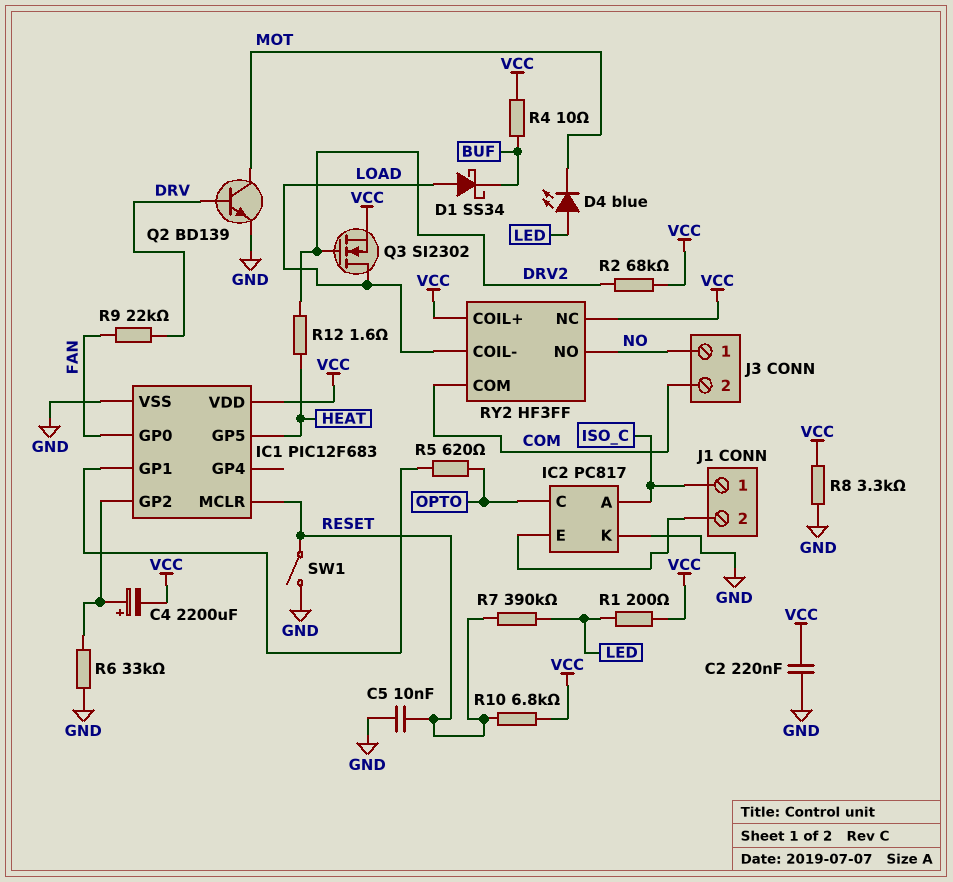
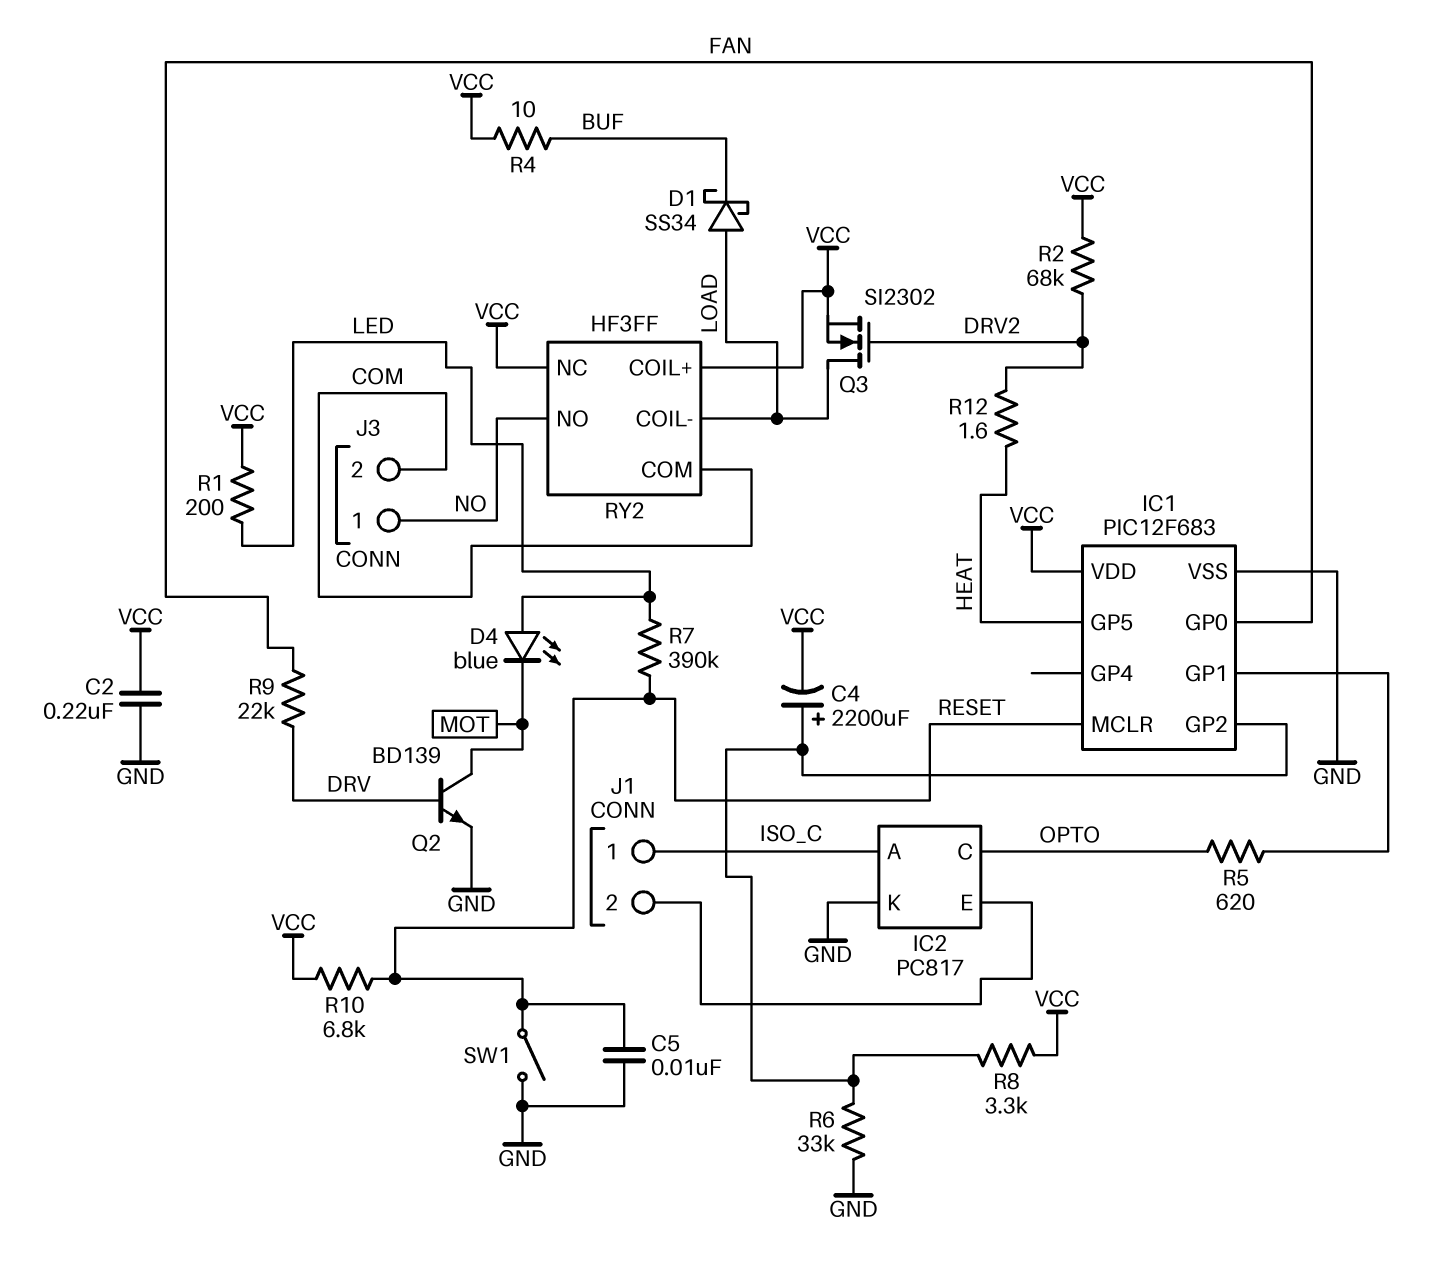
R8: 3.3k (GND, VCC) -> 3.3k (IC1/GP2, VCC)

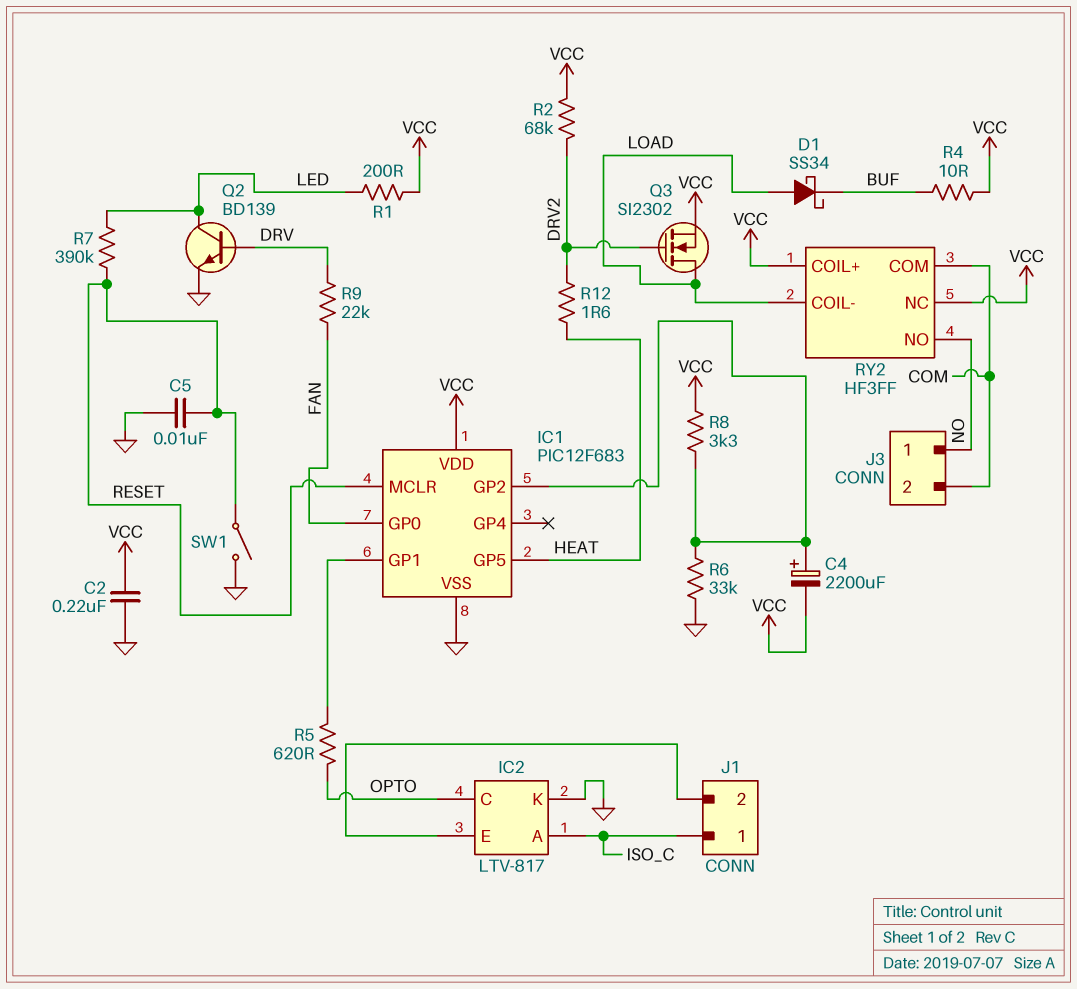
D4: LED blue (A LED, K MOT) -> none
IC2: PC817 -> LTV-817
Q2: NPN BD139 (B DRV, C MOT, E GND) -> NPN BD139 (B DRV, C LED, E GND)
R10: 6.8k (RESET, VCC) -> none

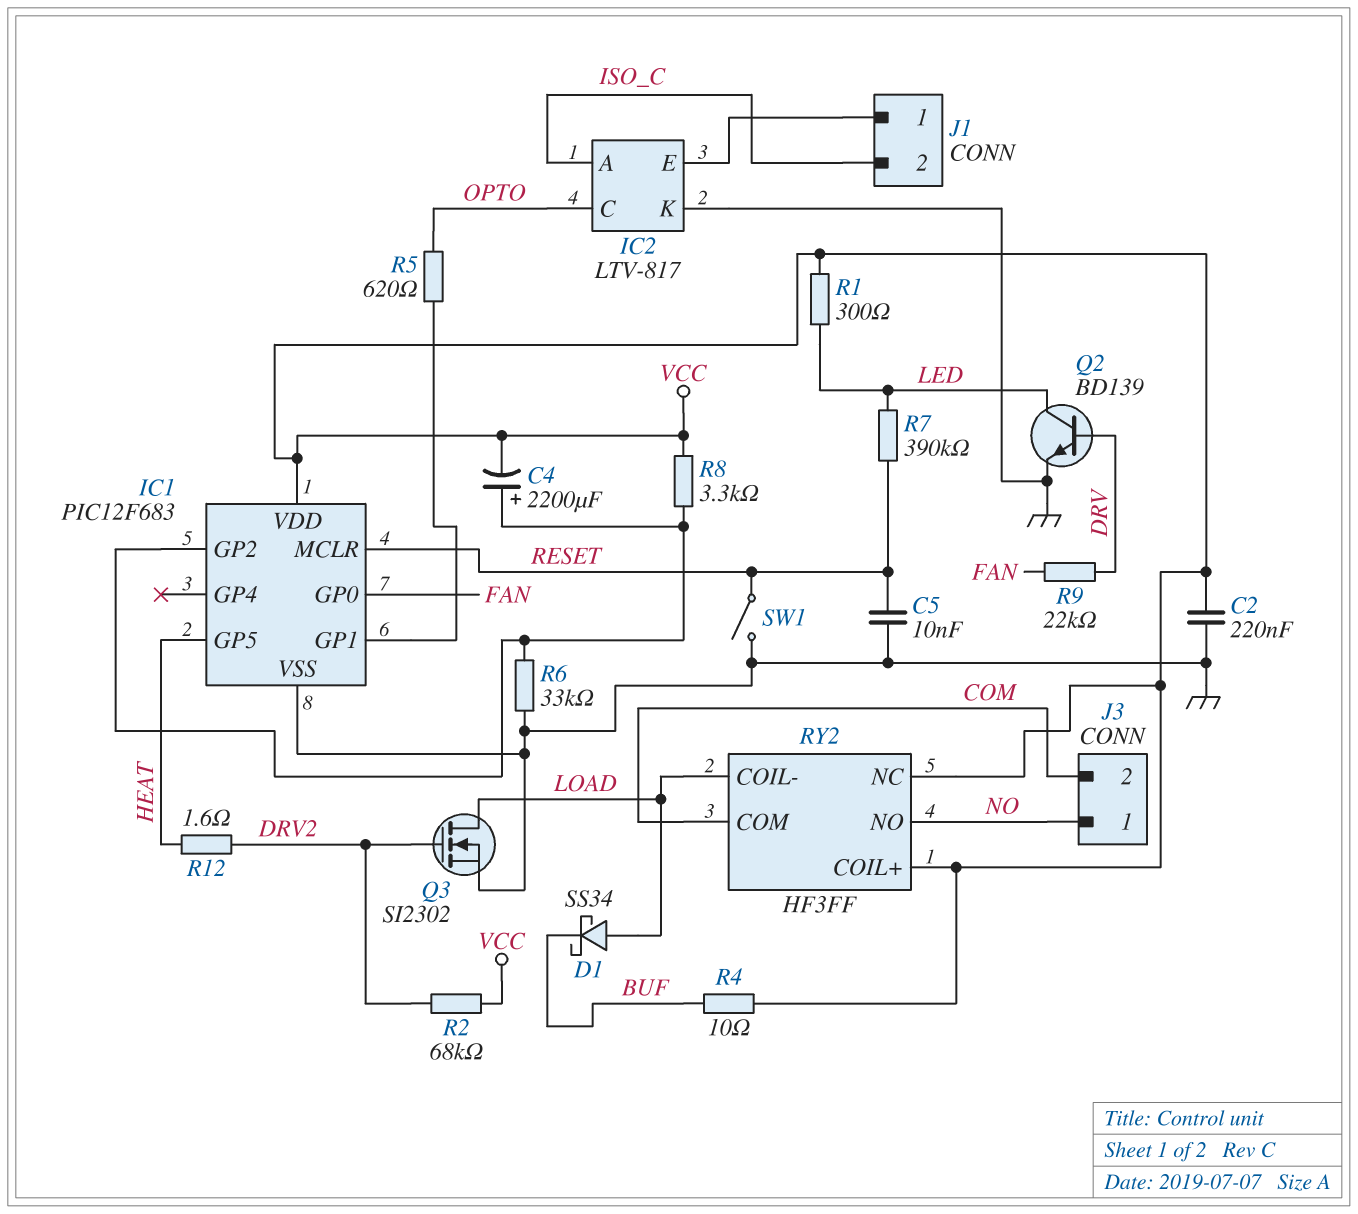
J1 pin 1: ISO_C -> IC2/E
J1 pin 2: IC2/E -> ISO_C
Q3: NMOS SI2302 (G DRV2, D LOAD, S VCC) -> NMOS SI2302 (G DRV2, D LOAD, S GND)
R1: 200 (LED, VCC) -> 300 (LED, VCC)

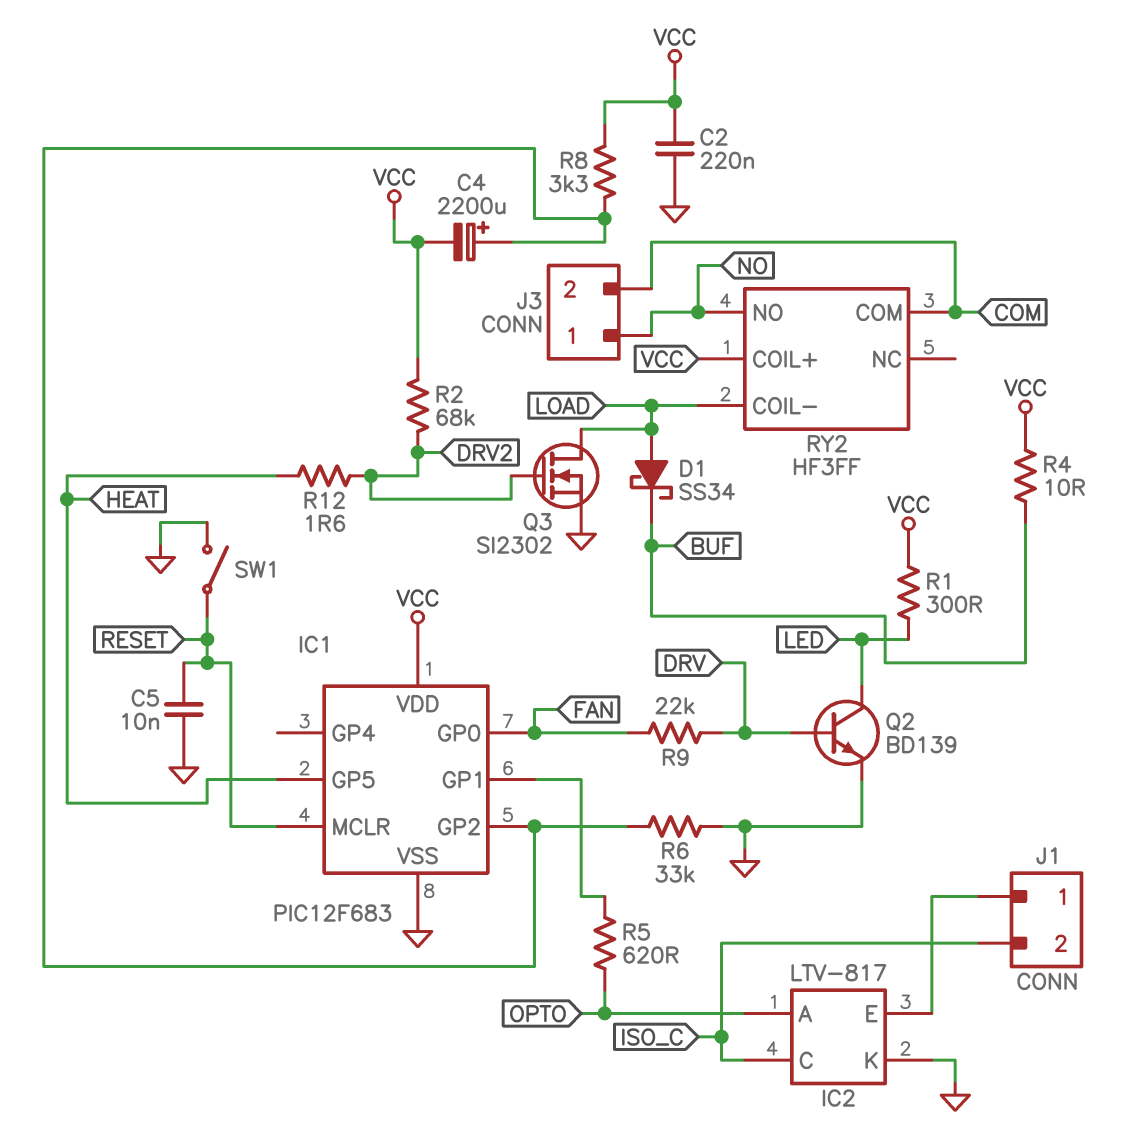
IC2 pin A: ISO_C -> OPTO
IC2 pin C: OPTO -> ISO_C
R7: 390k (LED, RESET) -> none
RY2 pin NC: VCC -> none

